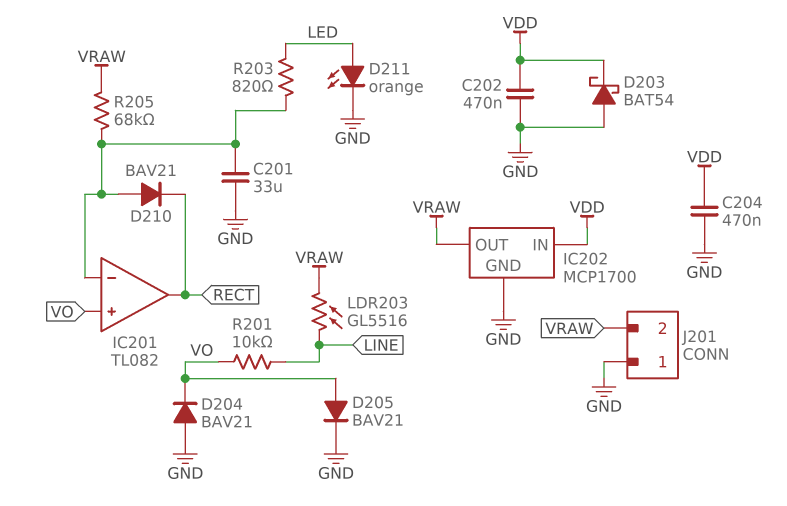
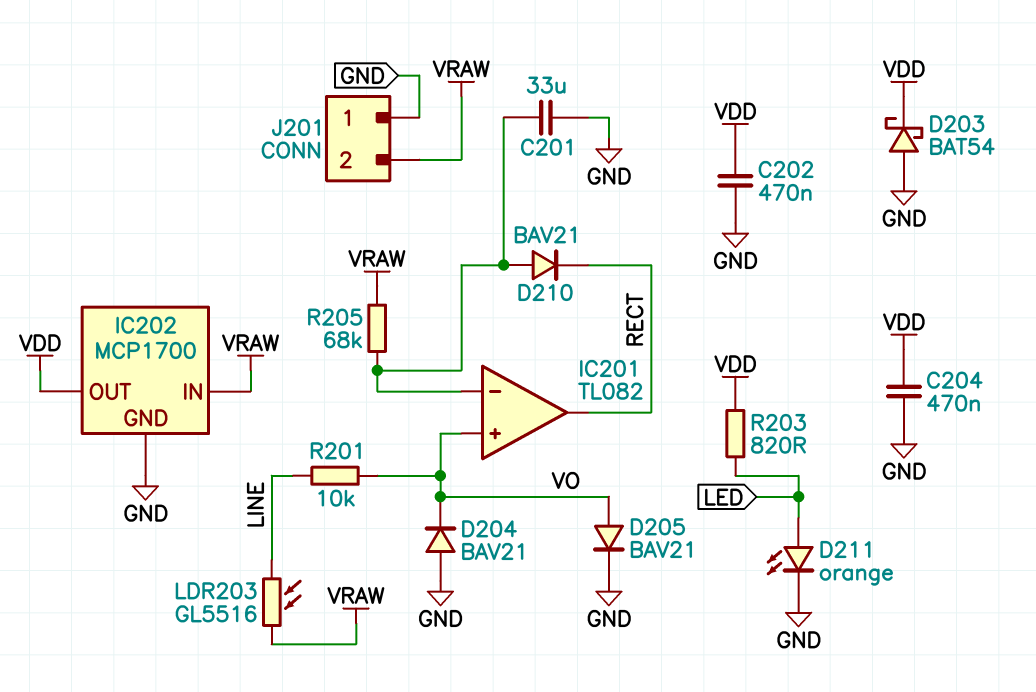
IC202 pin IN: VDD -> VRAW
IC202 pin OUT: VRAW -> VDD
R203: 820 (IC201/in-, LED) -> 820 (LED, VDD)

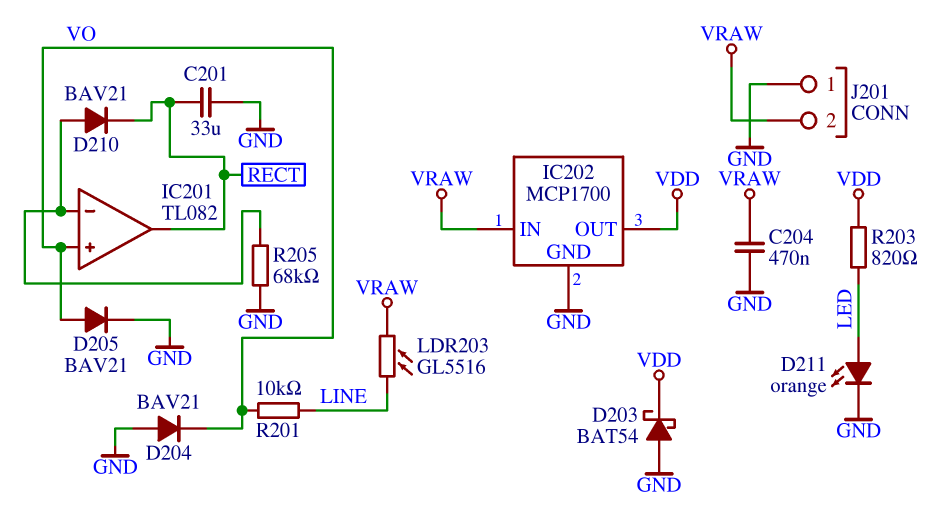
C201: 33uF (GND, IC201/in-) -> 33uF (GND, RECT)
C202: 470nF (GND, VDD) -> none
C204: 470nF (GND, VDD) -> 470nF (GND, VRAW)
R205: 68k (IC201/in-, VRAW) -> 68k (GND, IC201/in-)

